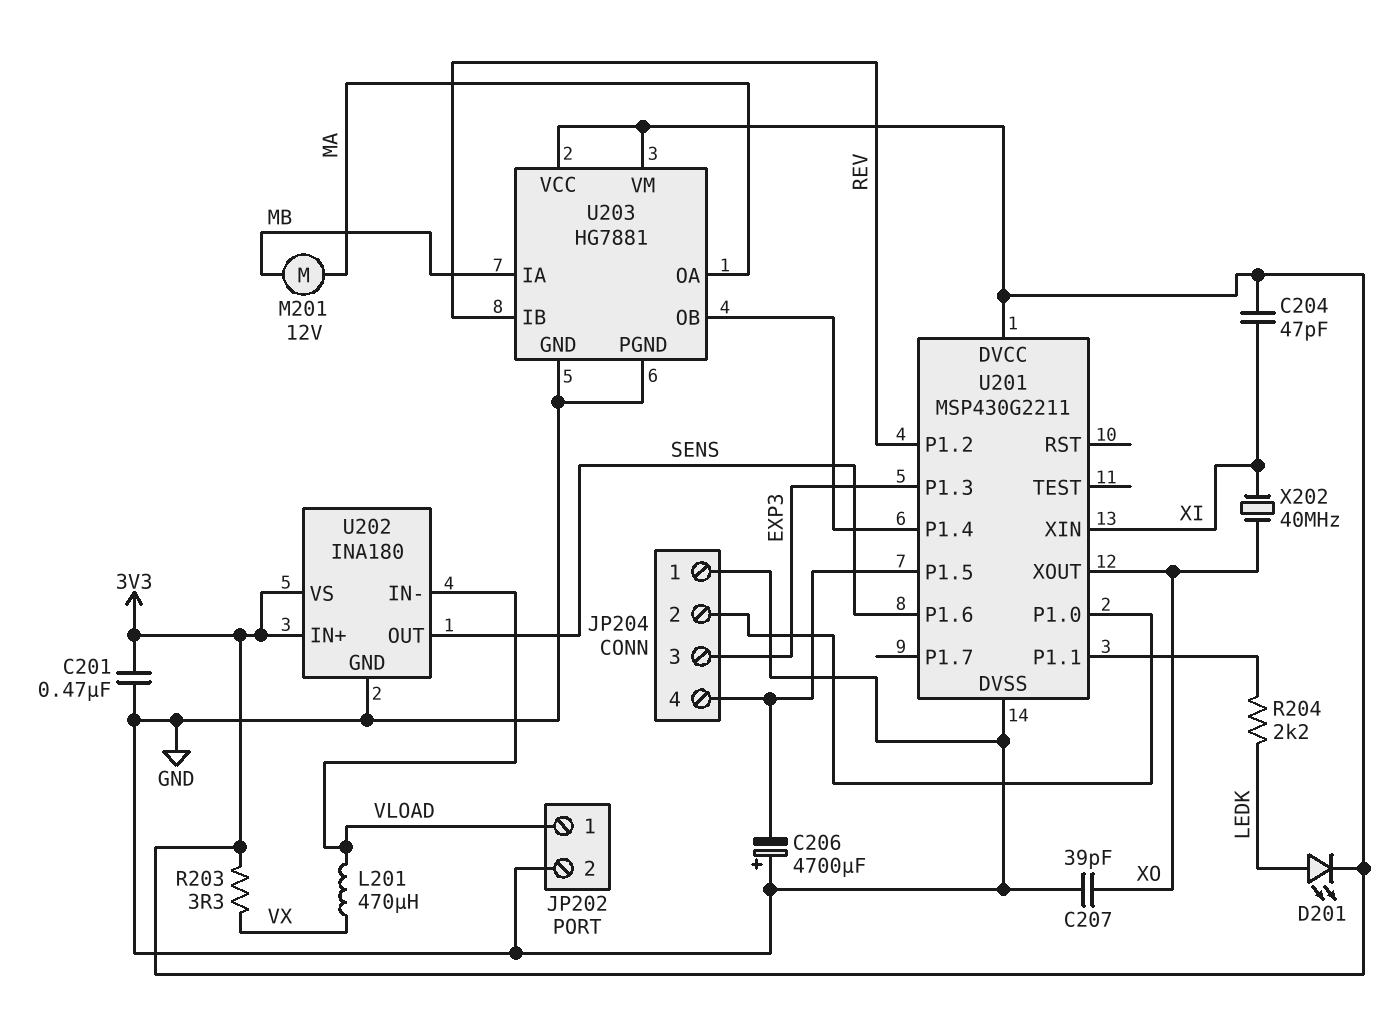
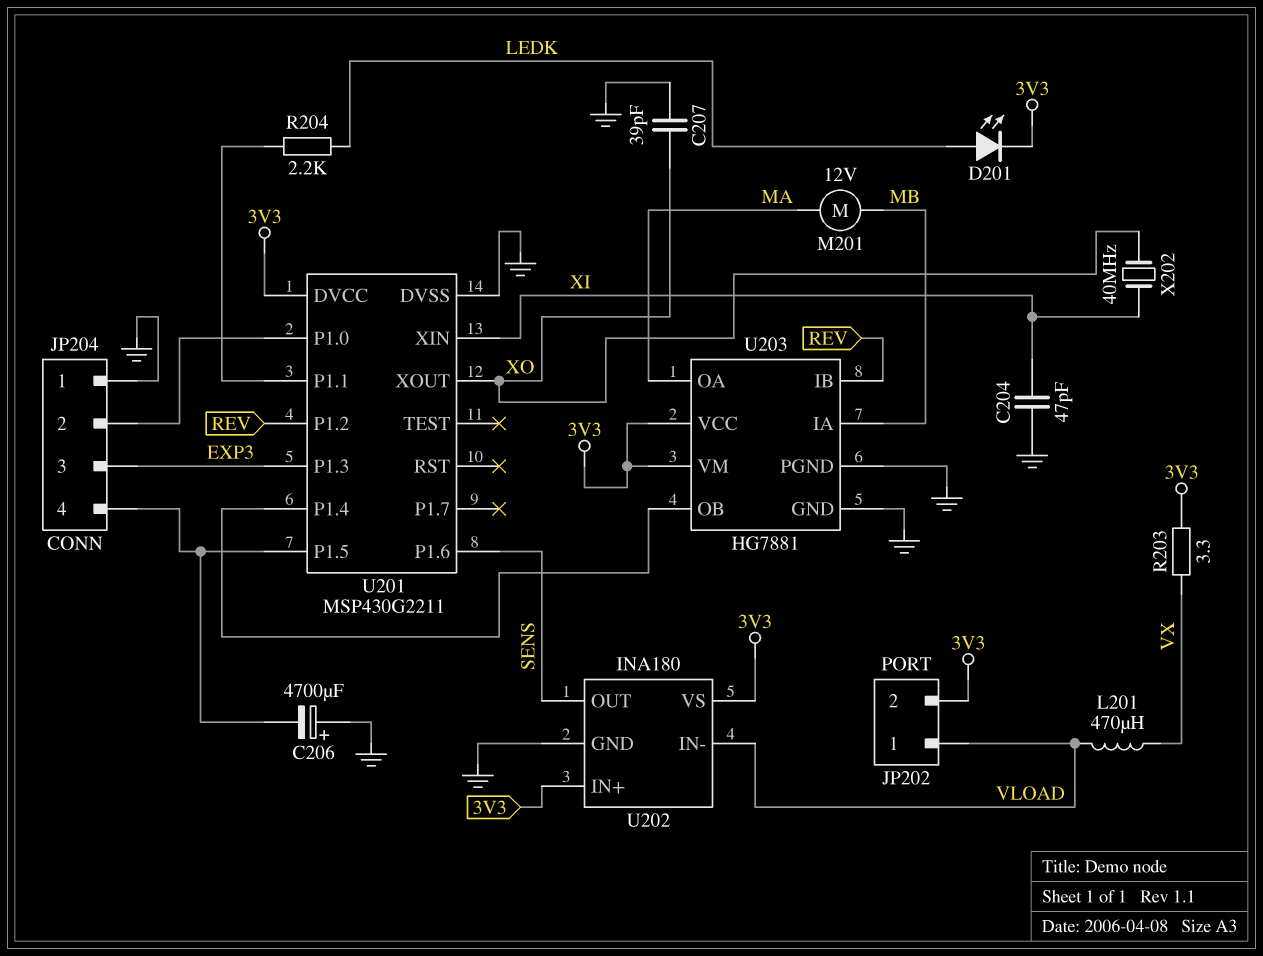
C201: 470nF (3V3, GND) -> none
C204: 47pF (3V3, XI) -> 47pF (GND, XI)
JP202 pin 2: GND -> 3V3

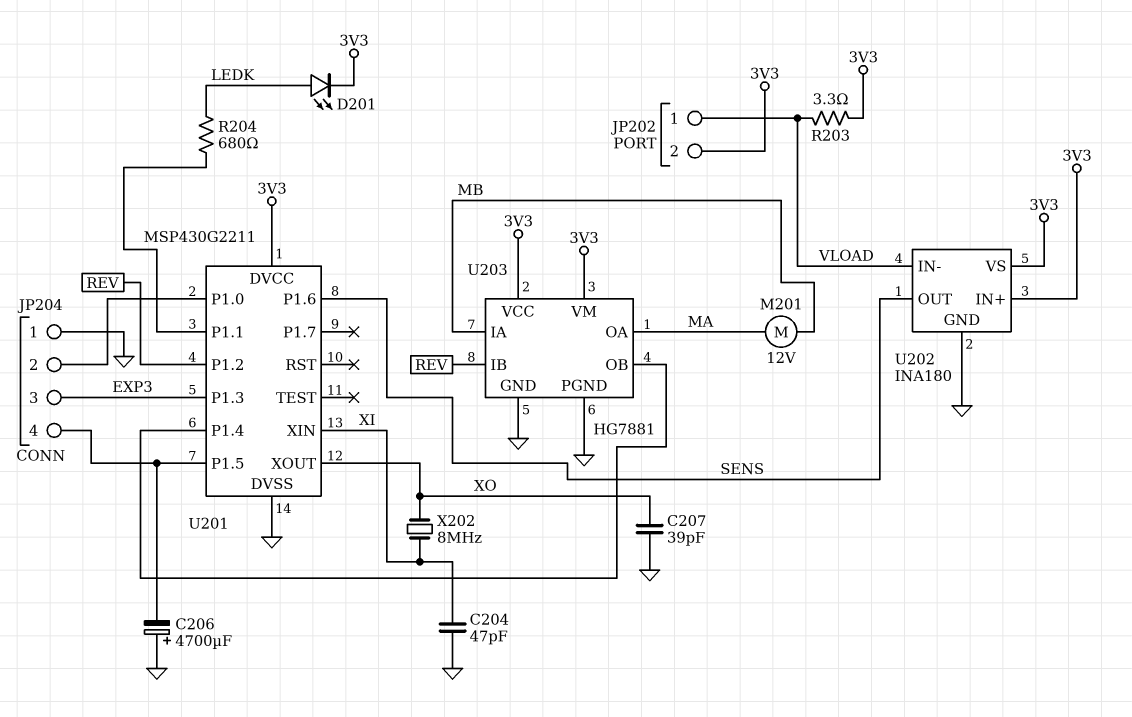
L201: 470uH (VLOAD, VX) -> none
R203: 3.3 (3V3, VX) -> 3.3 (3V3, VLOAD)
R204: 2.2k (LEDK, U201/P1.1) -> 680 (LEDK, U201/P1.1)
X202: 40MHz (XI, XO) -> 8MHz (XI, XO)

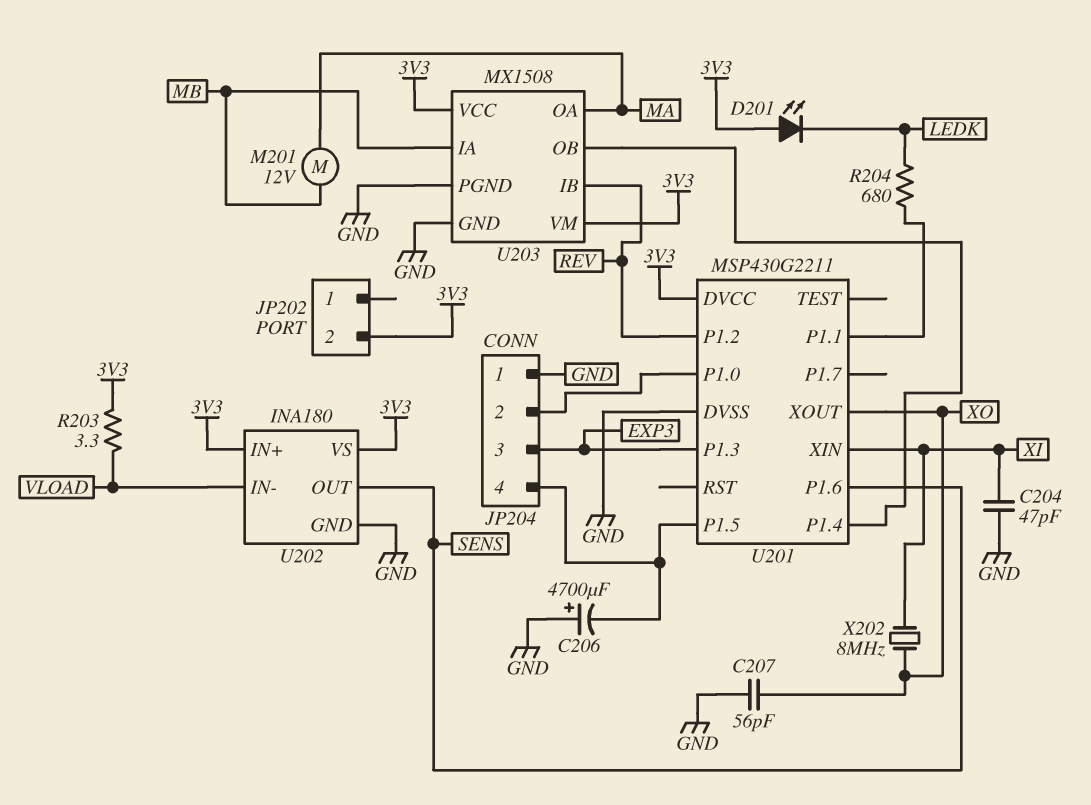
C207: 39pF (GND, XO) -> 56pF (GND, XO)
D201: LED (A LEDK, K 3V3) -> LED (A 3V3, K LEDK)
JP202 pin 1: VLOAD -> none
U203: HG7881 -> MX1508

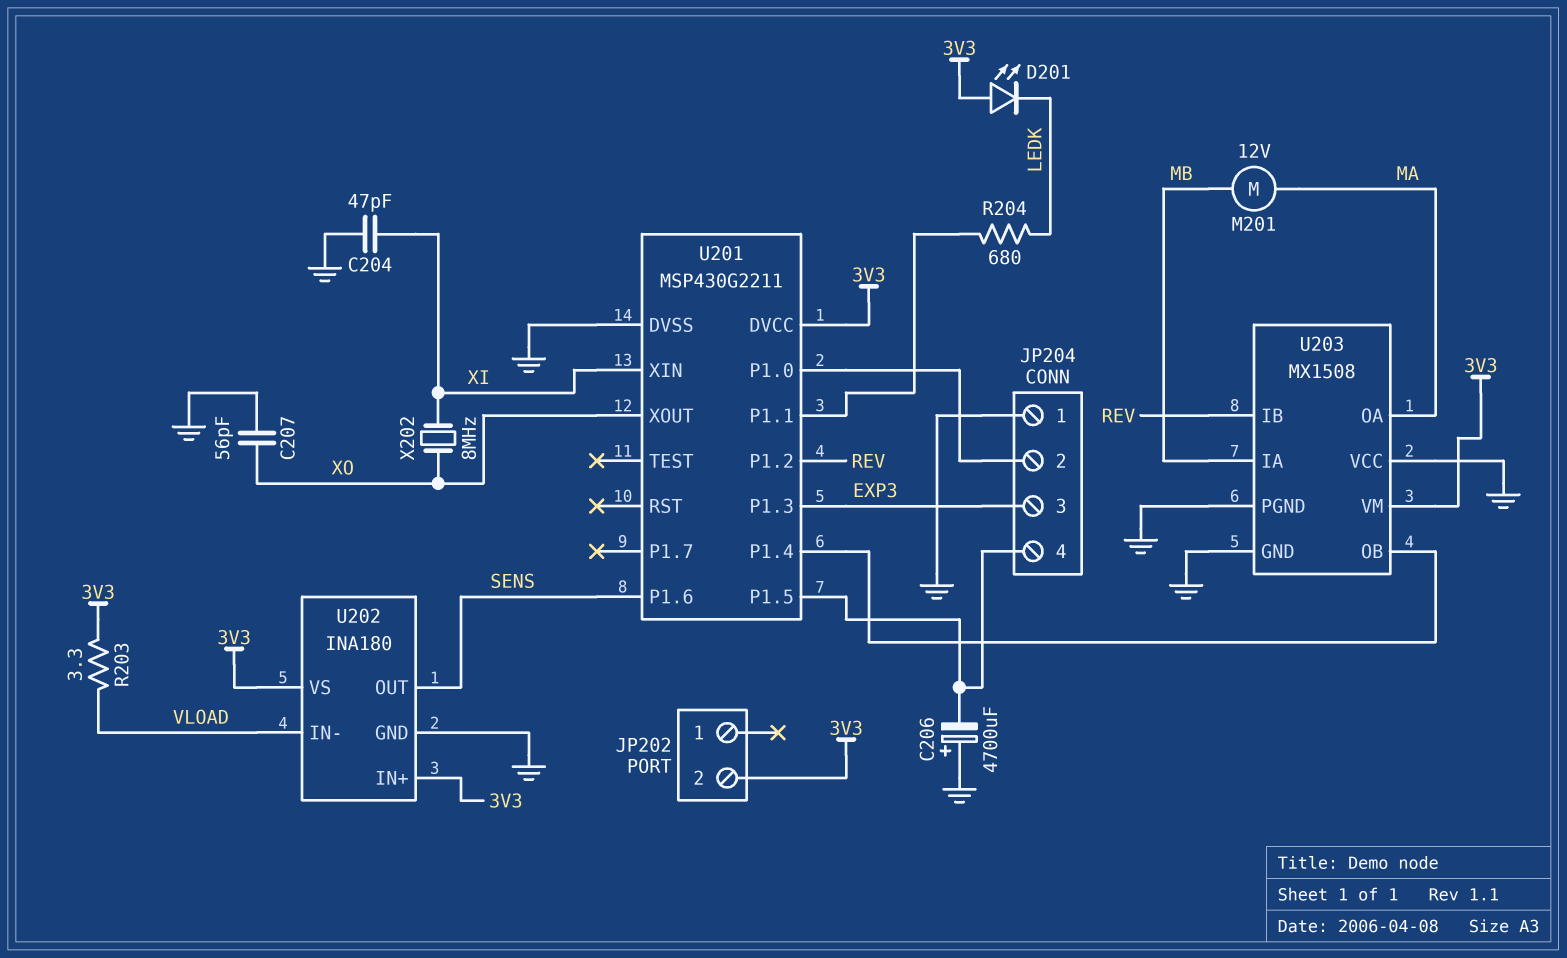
U203 pin VCC: 3V3 -> GND

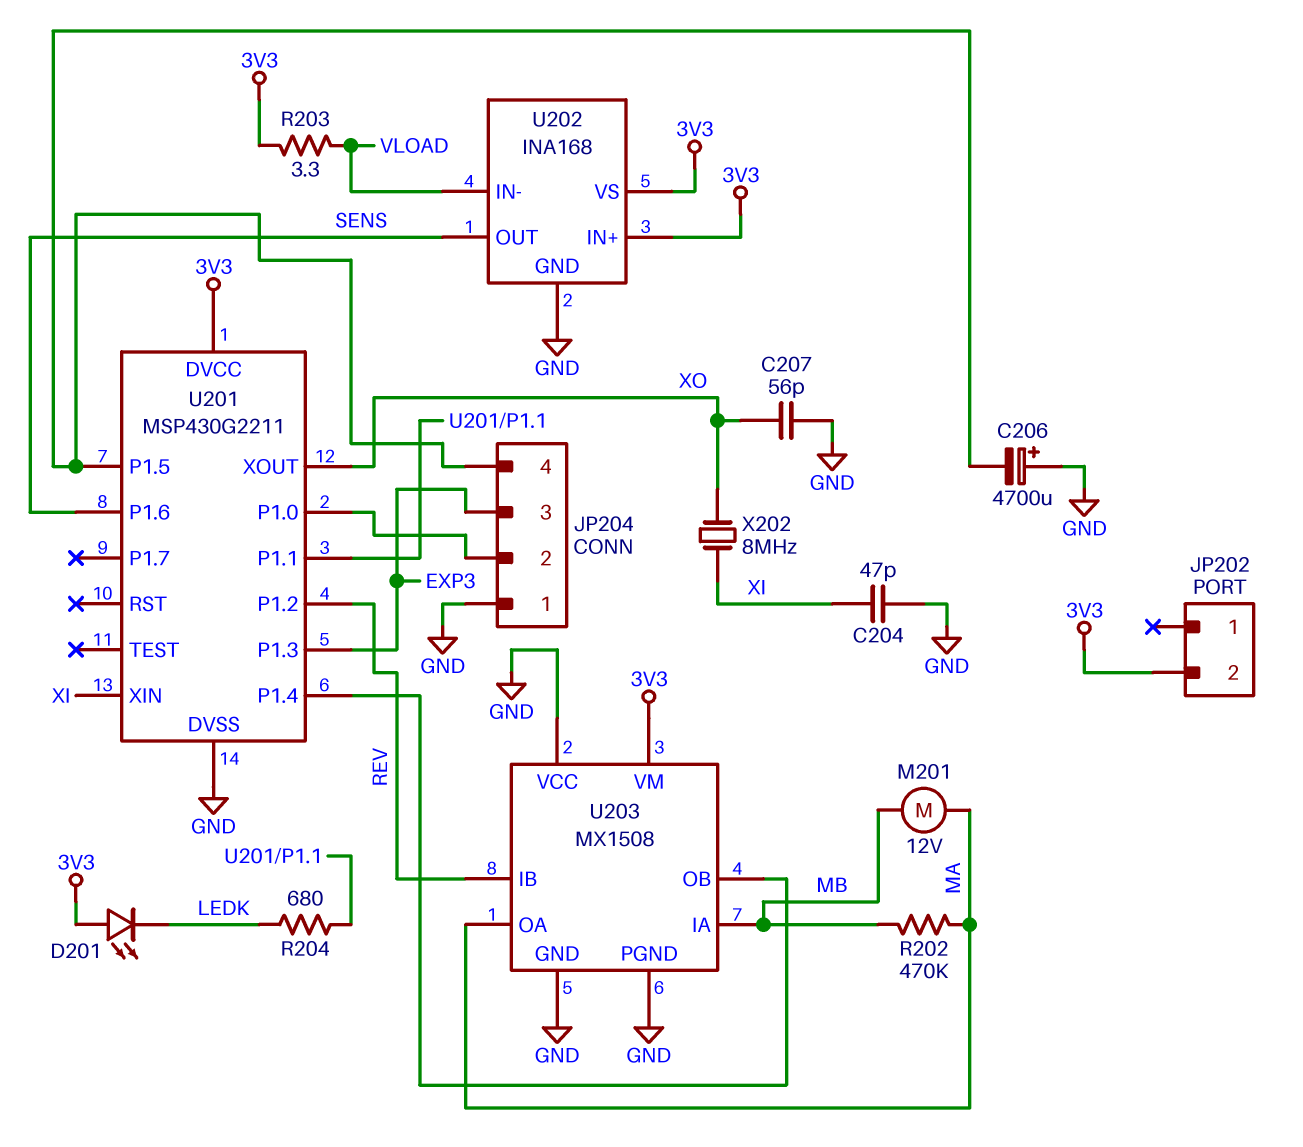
R202: none -> 470k (MA, MB)
U202: INA180 -> INA168

